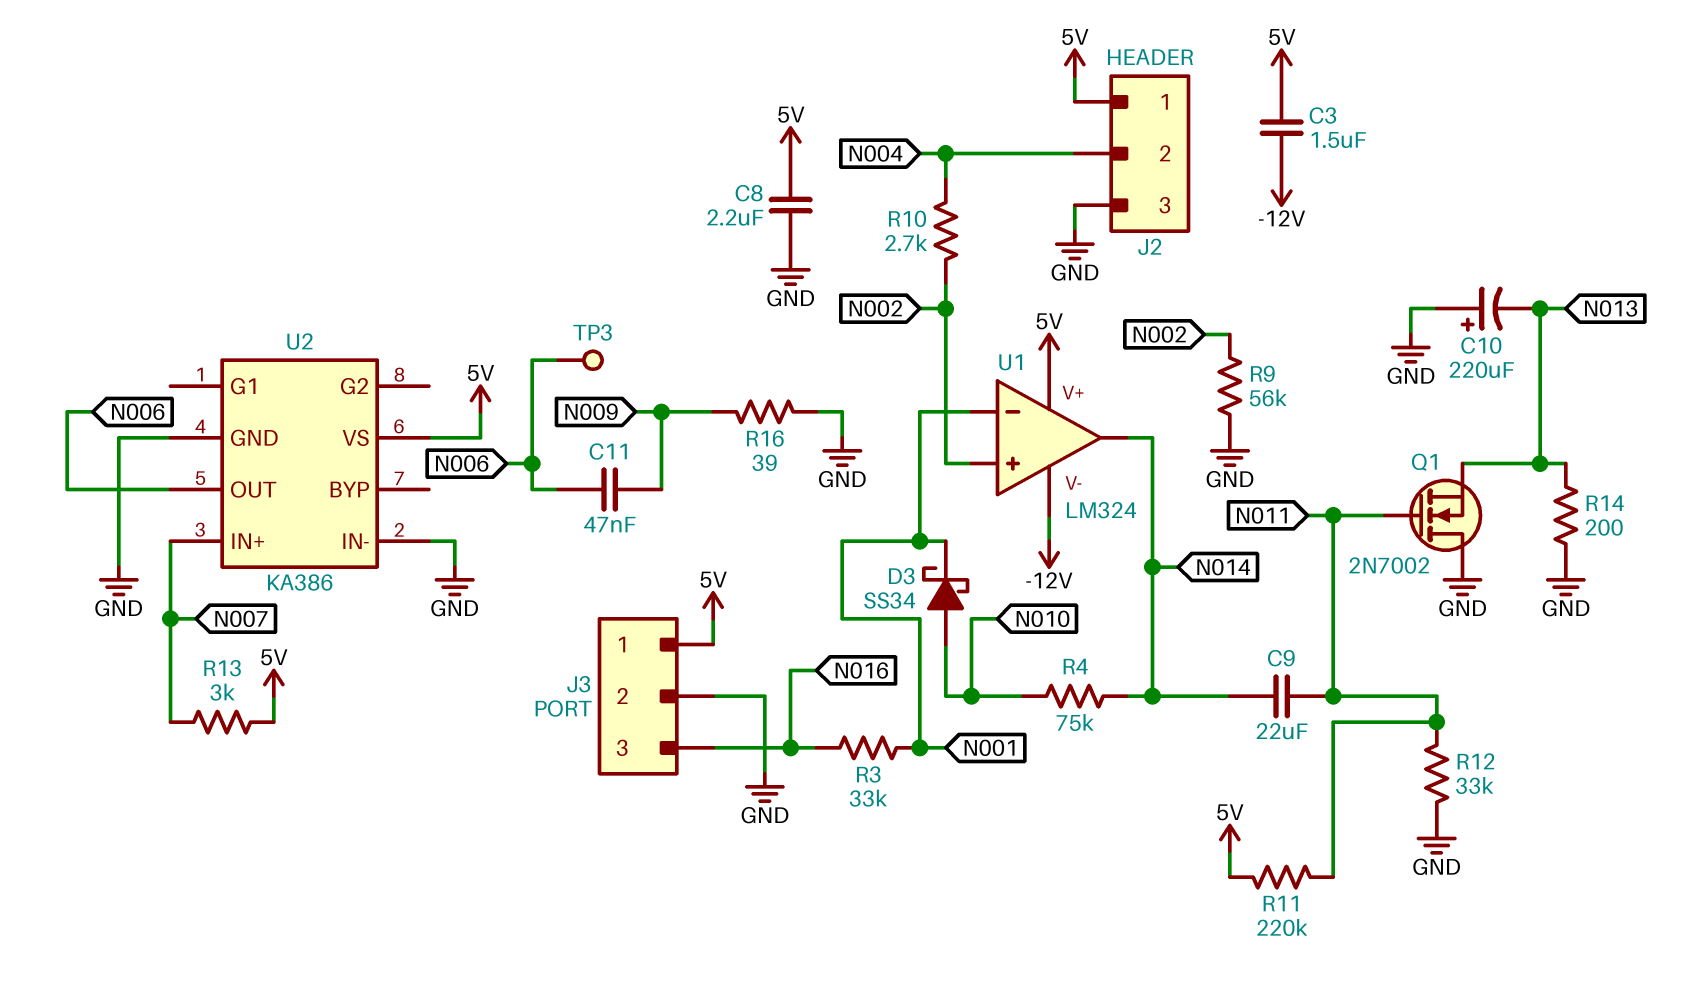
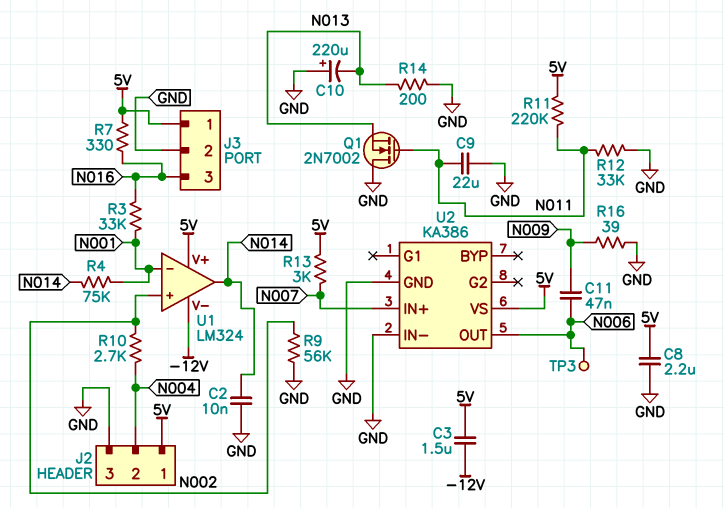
C2: none -> 10nF (GND, N014)
C9: 22uF (N011, N014) -> 22uF (GND, N011)
D3: schottky SS34 (A N010, K N001) -> none
R4: 75k (N010, N014) -> 75k (N001, N014)
R7: none -> 330 (5V, N016)

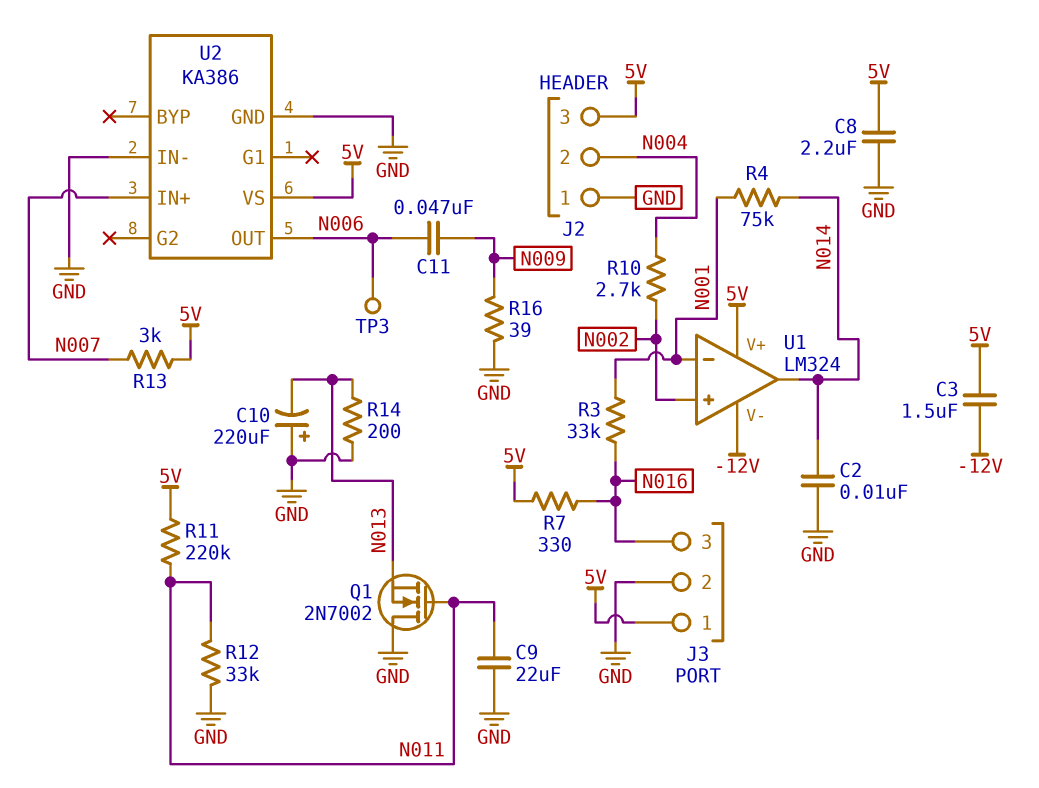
J2 pin 1: 5V -> GND
J2 pin 3: GND -> 5V
R9: 56k (GND, N002) -> none

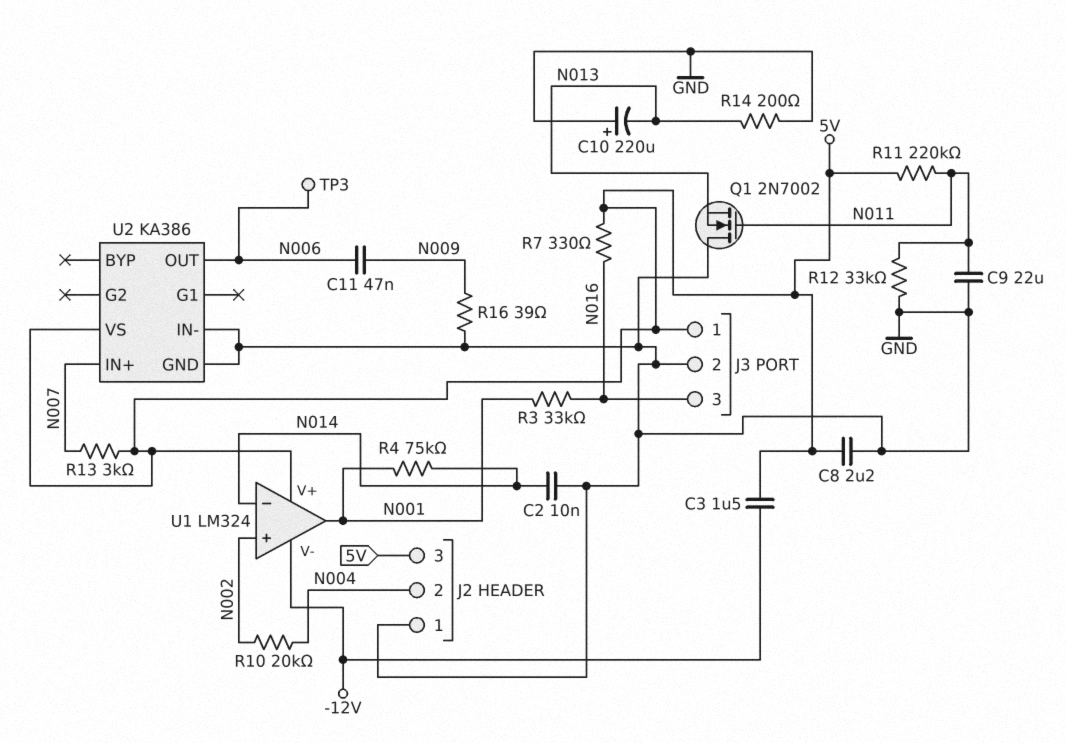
R10: 2.7k (N002, N004) -> 20k (N002, N004)
U1 pin in-: N001 -> N014
U1 pin out: N014 -> N001

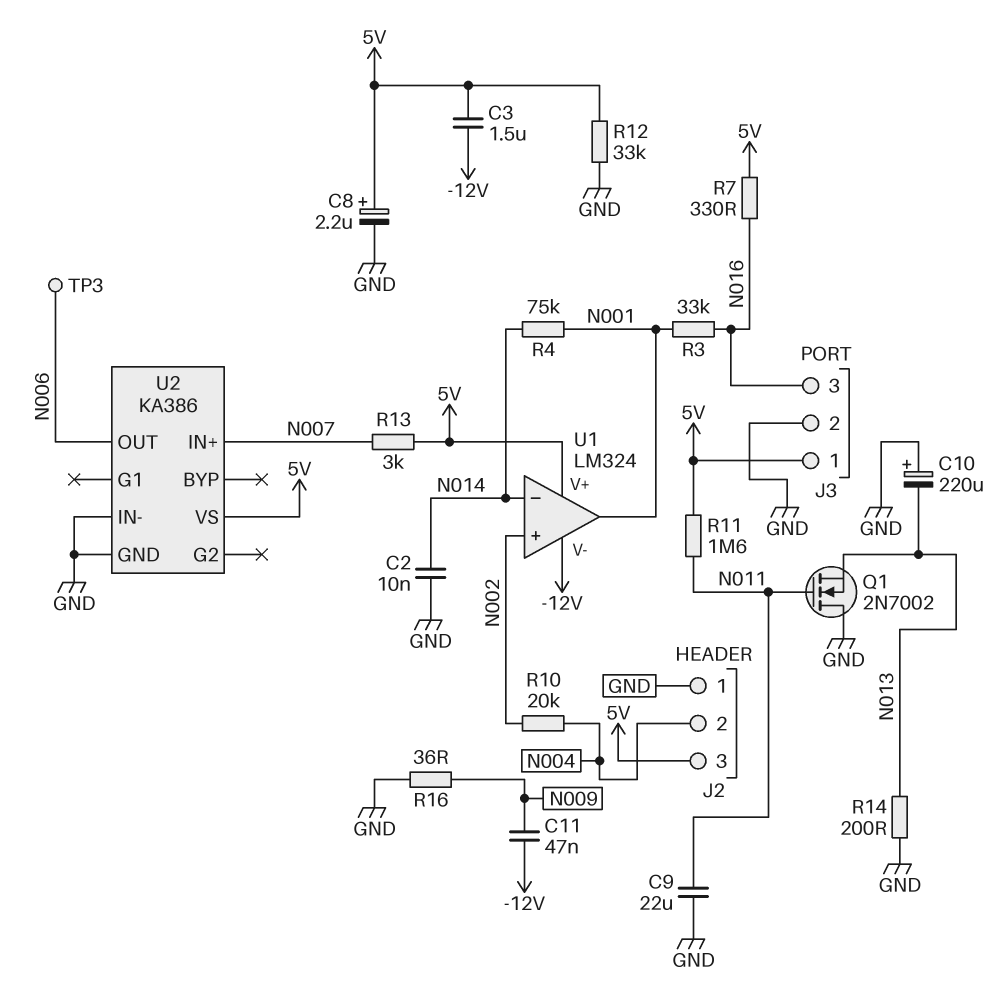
C8: 2.2uF (5V, GND) -> 2.2uF (plus 5V, minus GND)
C11: 47nF (N006, N009) -> 47nF (-12V, N009)
R11: 220k (5V, N011) -> 1.6M (5V, N011)
R12: 33k (GND, N011) -> 33k (5V, GND)
R16: 39 (GND, N009) -> 36 (GND, N009)

